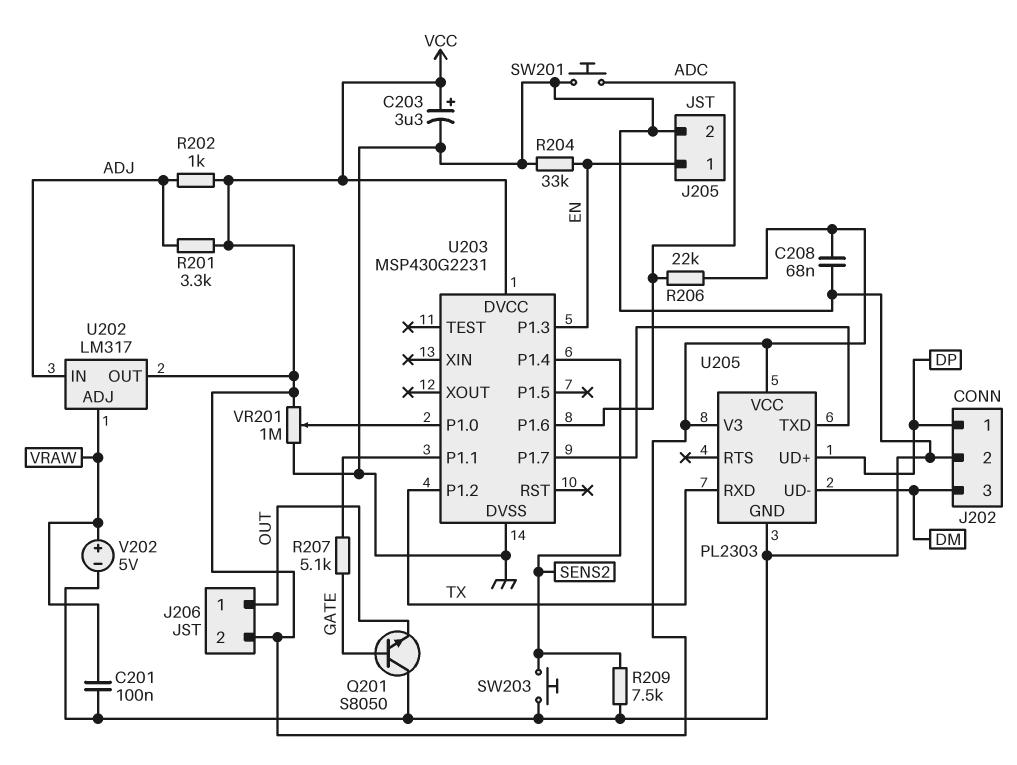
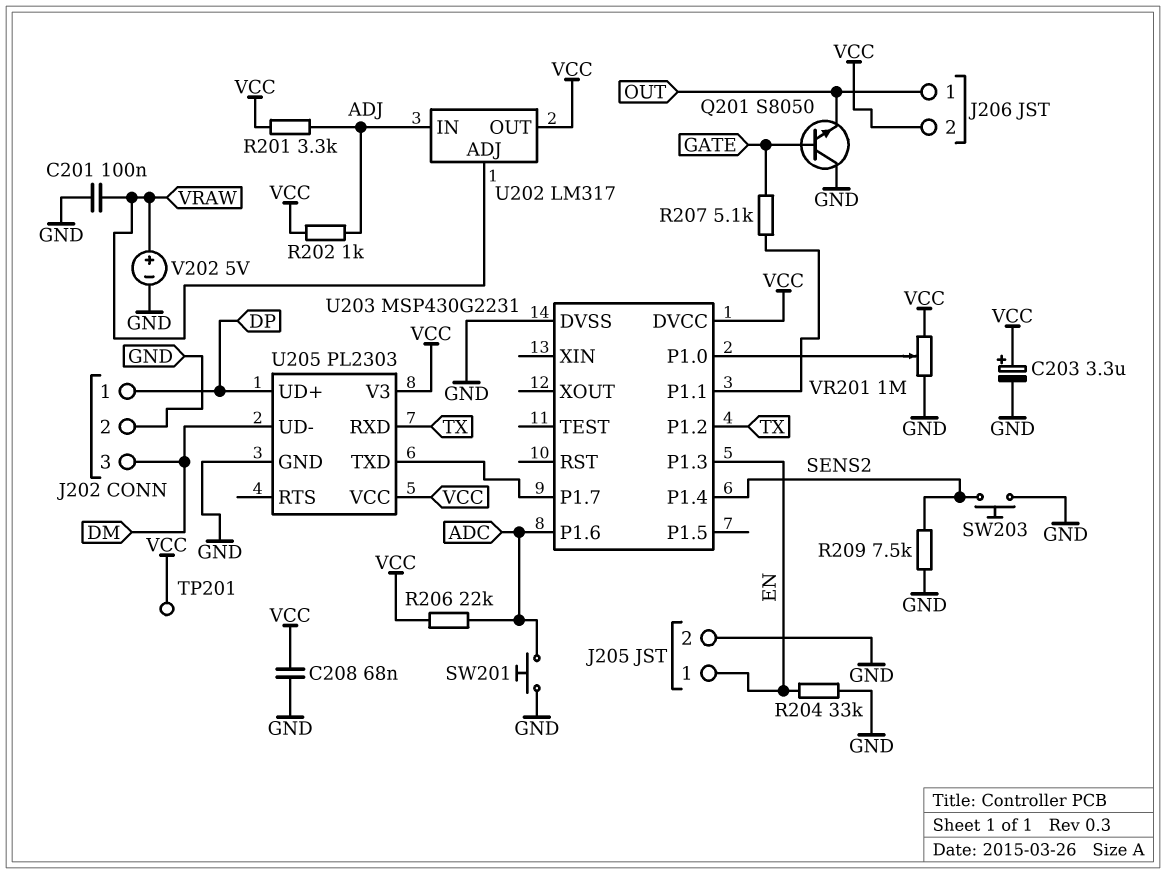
TP201: none -> test point (VCC)

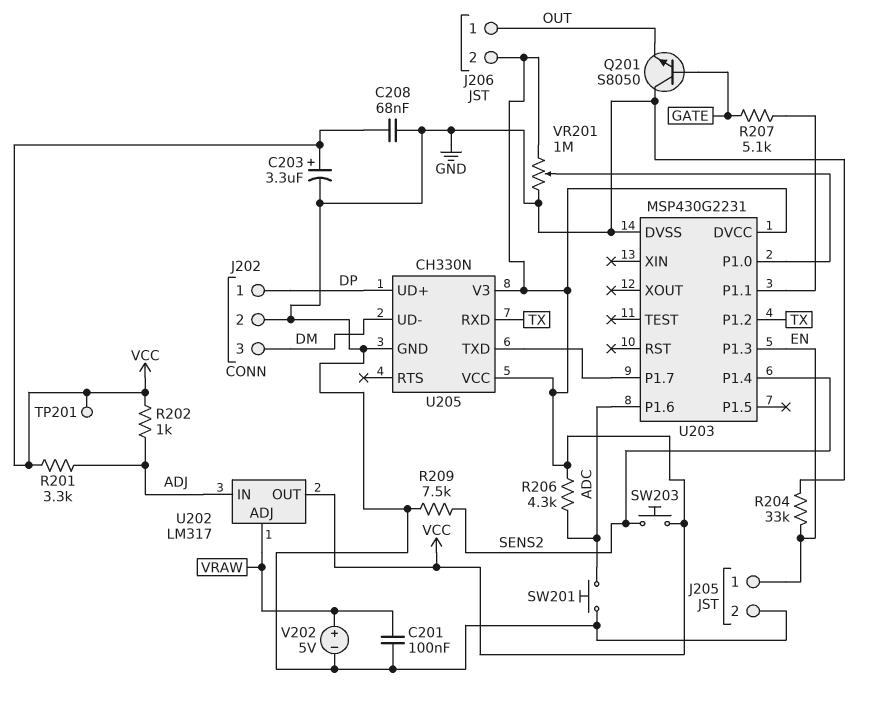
R206: 22k (ADC, VCC) -> 4.3k (ADC, VCC)
SW203: button (GND, SENS2) -> button (SENS2, VCC)
U205: PL2303 -> CH330N

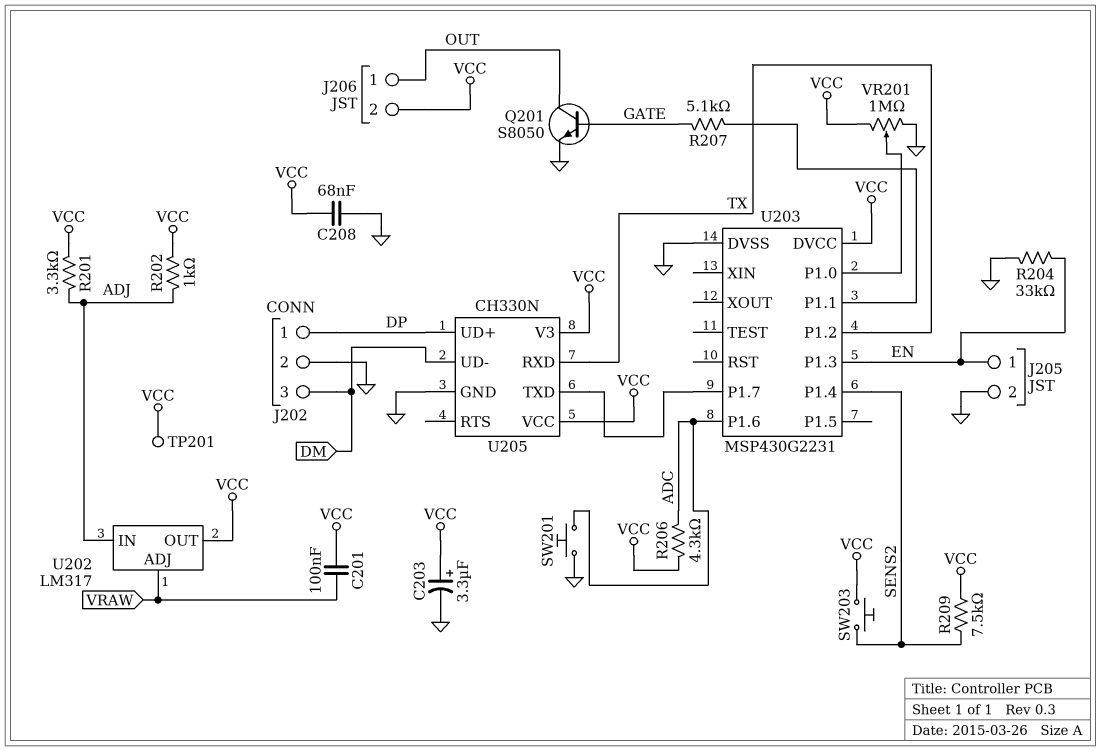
C201: 100nF (GND, VRAW) -> 100nF (VCC, VRAW)
Q201: NPN S8050 (B GATE, C GND, E OUT) -> NPN S8050 (B GATE, C OUT, E GND)
R209: 7.5k (GND, SENS2) -> 7.5k (SENS2, VCC)
V202: 5V (plus VRAW, minus GND) -> none

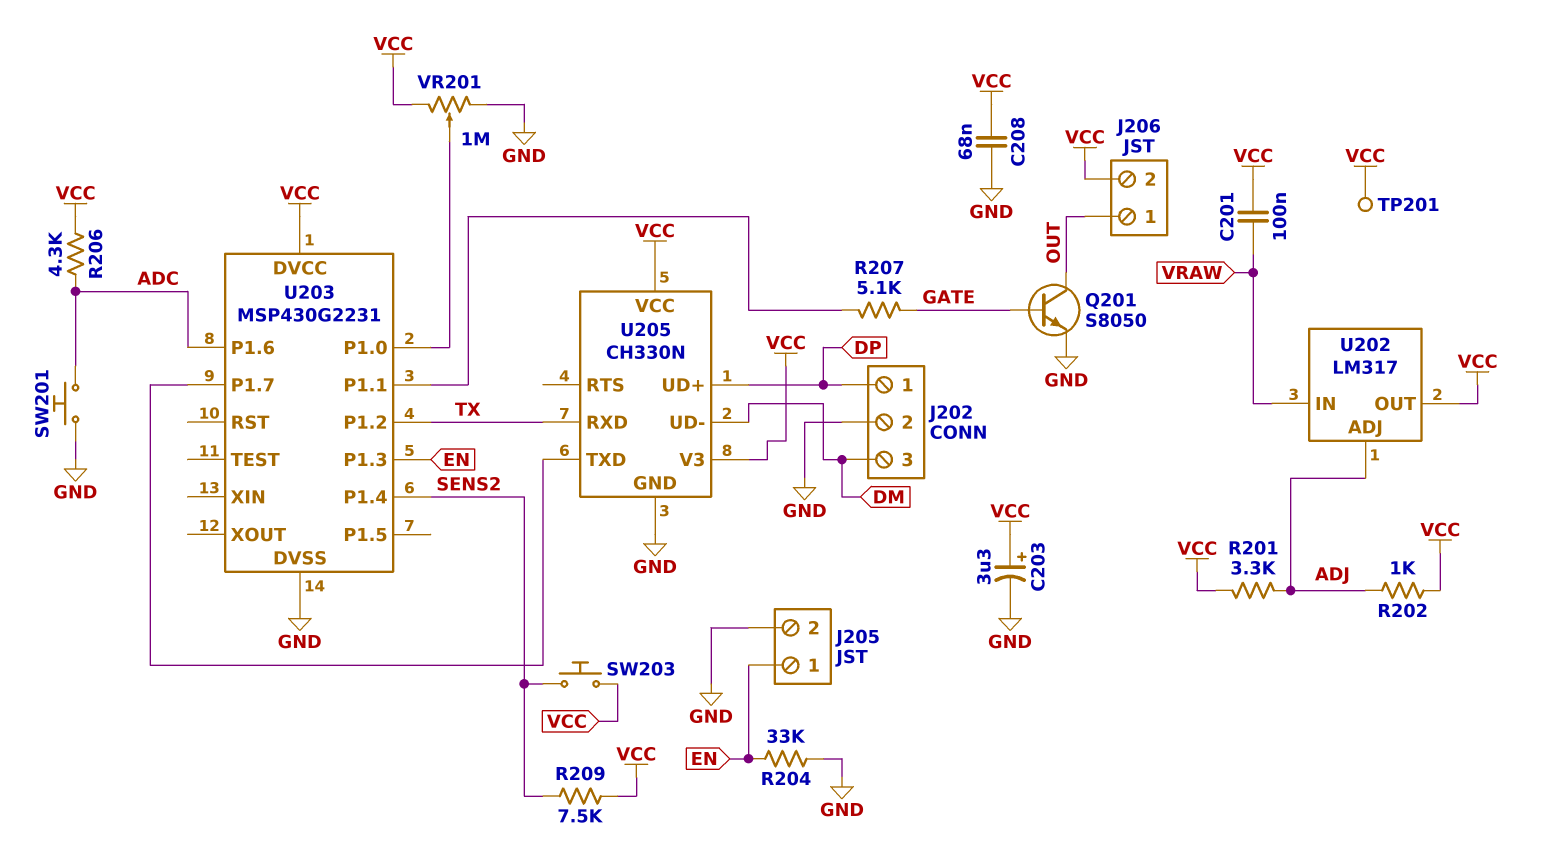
U202 pin ADJ: VRAW -> ADJ
U202 pin IN: ADJ -> VRAW

